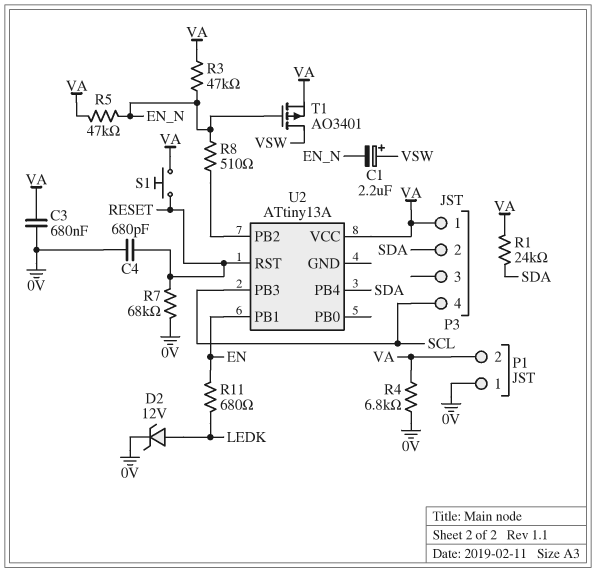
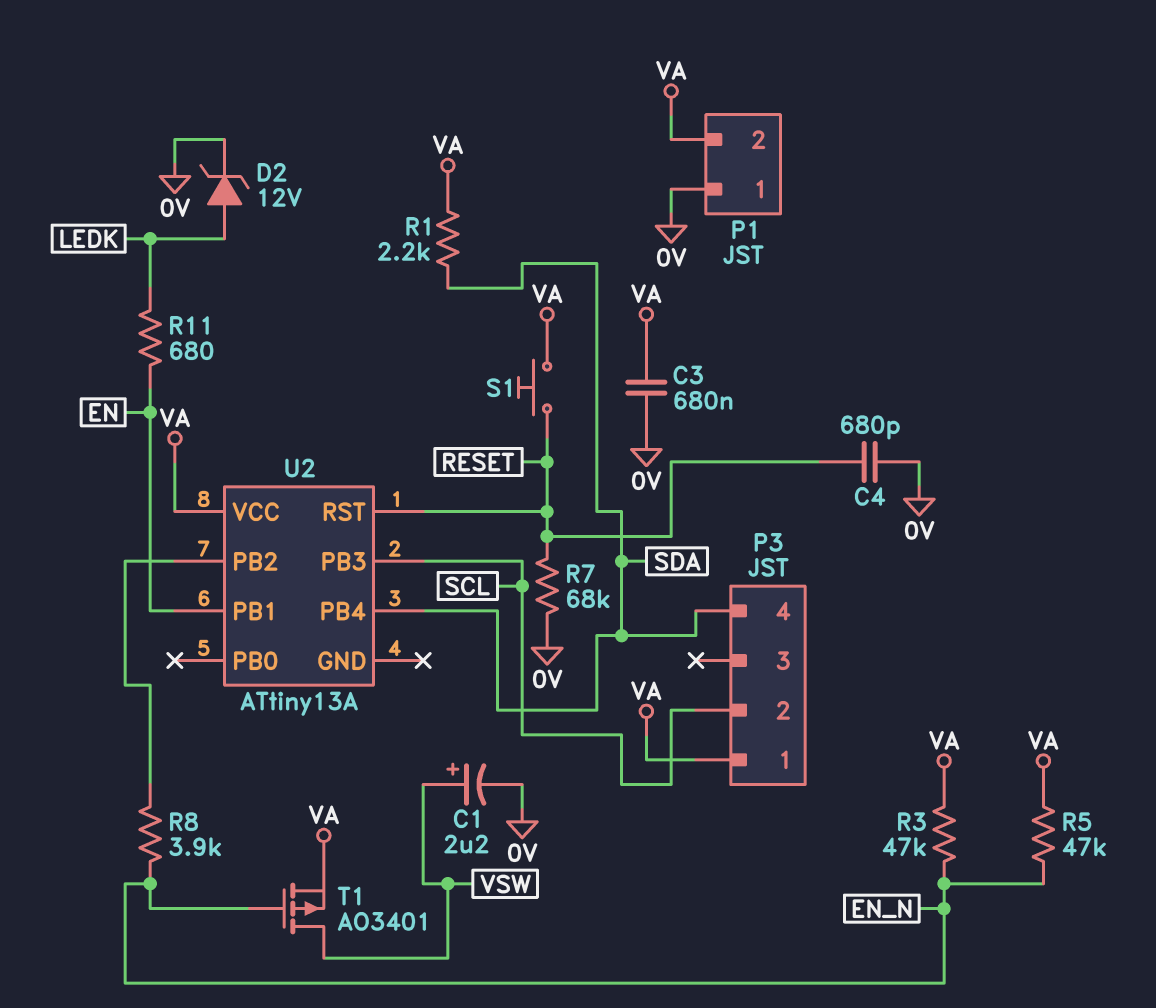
C1: 2.2uF (plus VSW, minus EN_N) -> 2.2uF (plus VSW, minus 0V)
P3 pin 2: SDA -> SCL
P3 pin 4: SCL -> SDA
R1: 24k (SDA, VA) -> 2.2k (SDA, VA)
R4: 6.8k (0V, VA) -> none
R8: 510 (EN_N, U2/PB2) -> 3.9k (EN_N, U2/PB2)

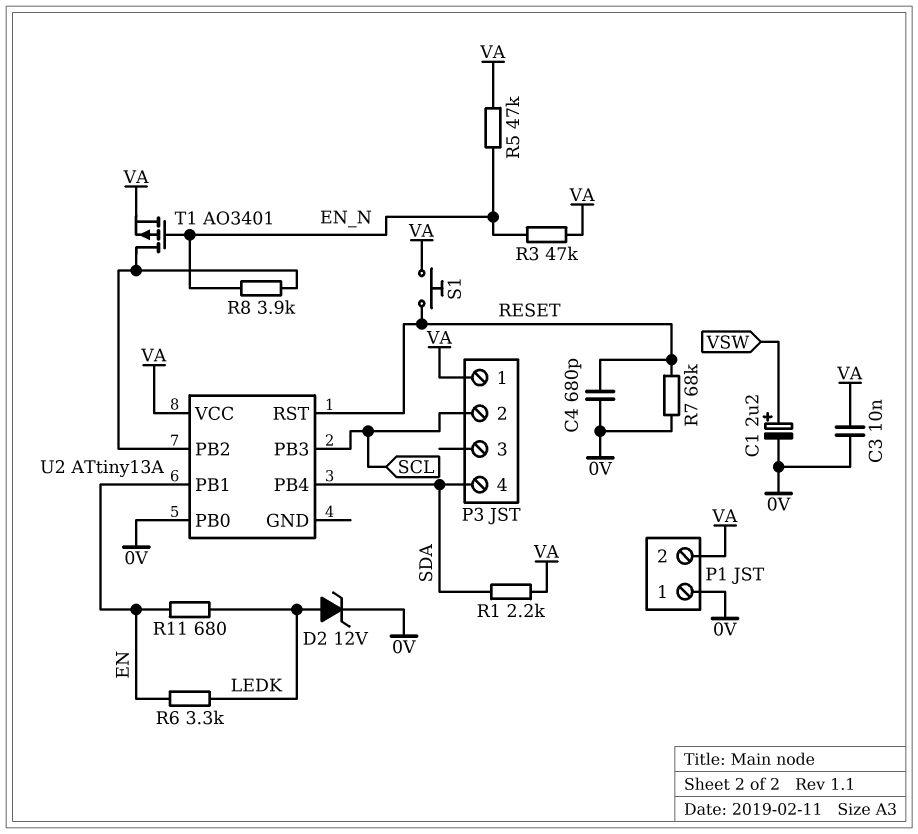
C3: 680nF (0V, VA) -> 10nF (0V, VA)
R6: none -> 3.3k (EN, LEDK)
T1: PMOS AO3401 (G EN_N, D VSW, S VA) -> PMOS AO3401 (G EN_N, D U2/PB2, S VA)
U2 pin PB0: none -> 0V

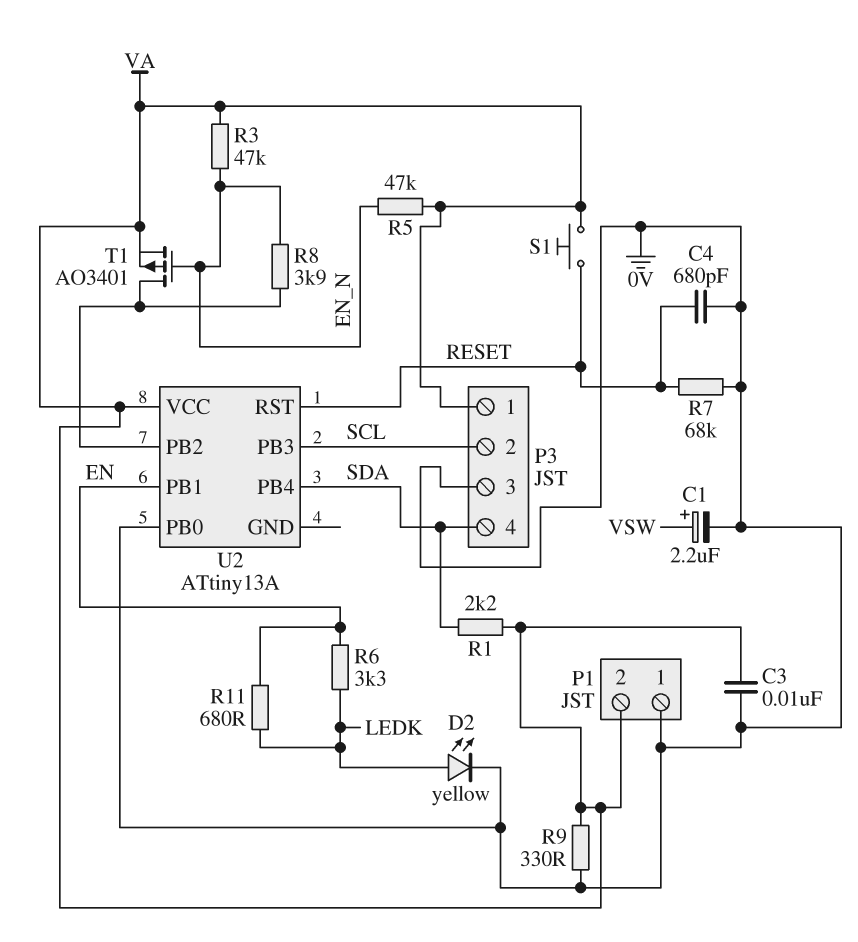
D2: zener 12V (A LEDK, K 0V) -> LED yellow (A LEDK, K 0V)
P3 pin 3: none -> 0V
R9: none -> 330 (0V, VA)

